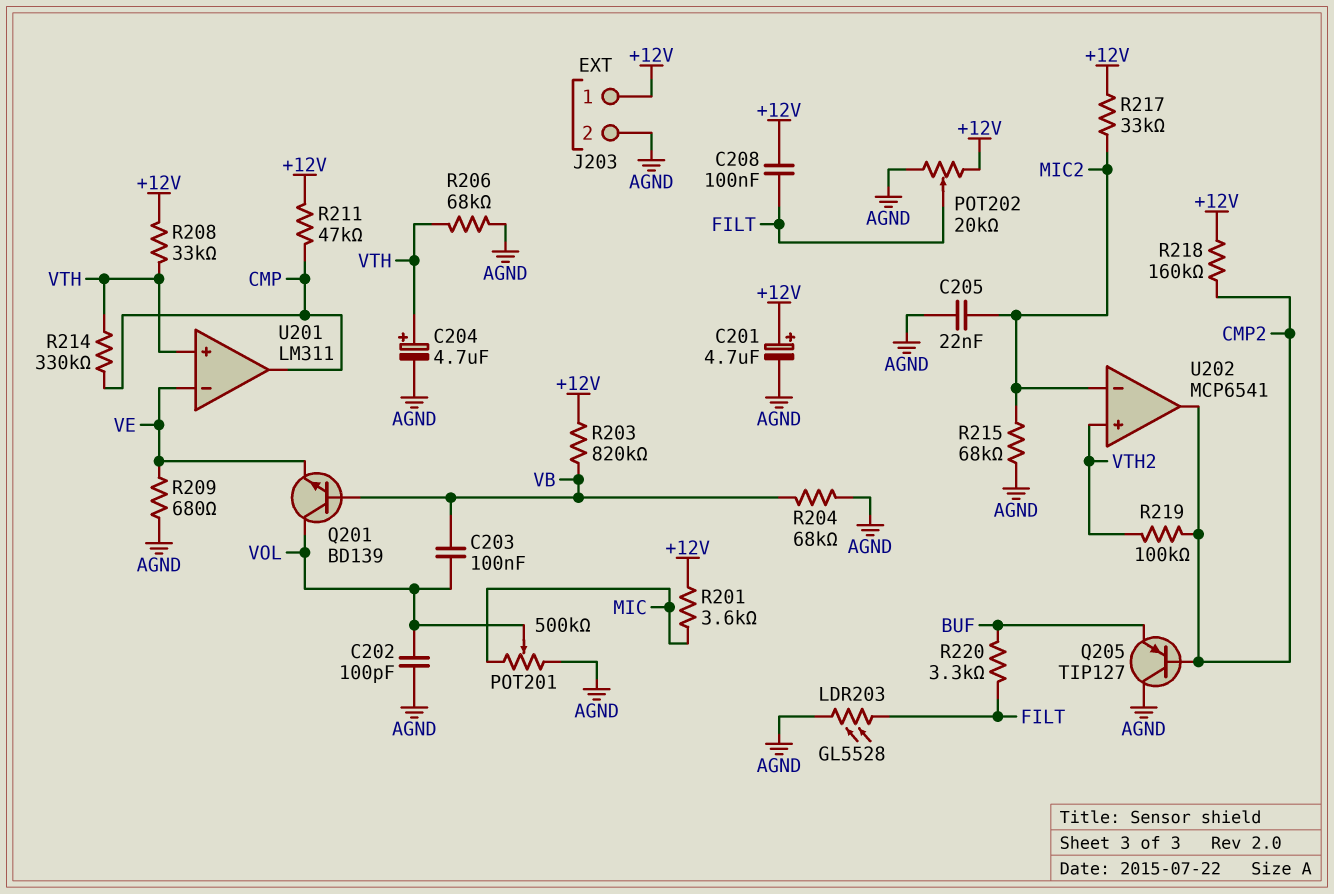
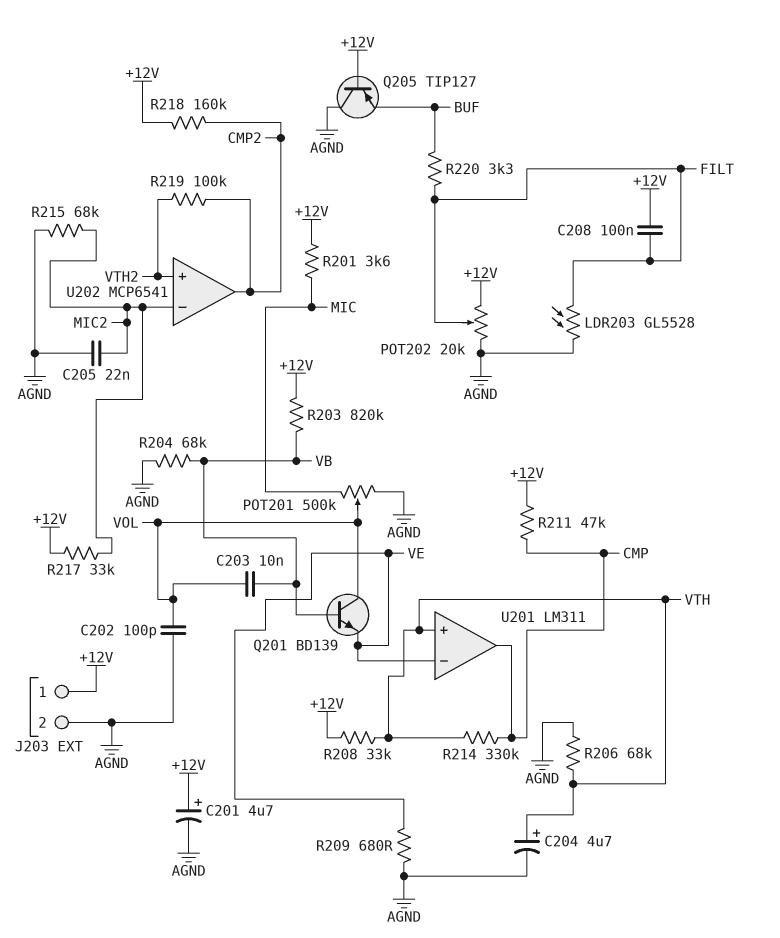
C203: 100nF (VB, VOL) -> 10nF (VB, VOL)
Q205: PNP TIP127 (B CMP2, C AGND, E BUF) -> PNP TIP127 (B +12V, C AGND, E BUF)

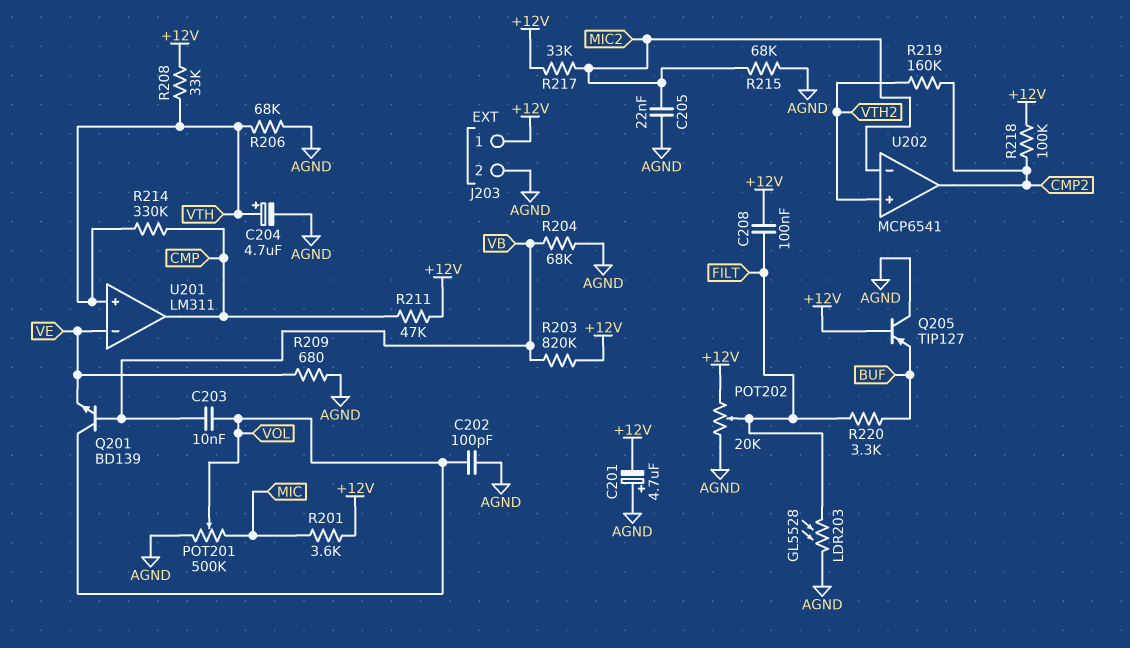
C201: 4.7uF (plus +12V, minus AGND) -> 4.7uF (plus AGND, minus +12V)
R218: 160k (+12V, CMP2) -> 100k (+12V, CMP2)
R219: 100k (CMP2, VTH2) -> 160k (CMP2, VTH2)

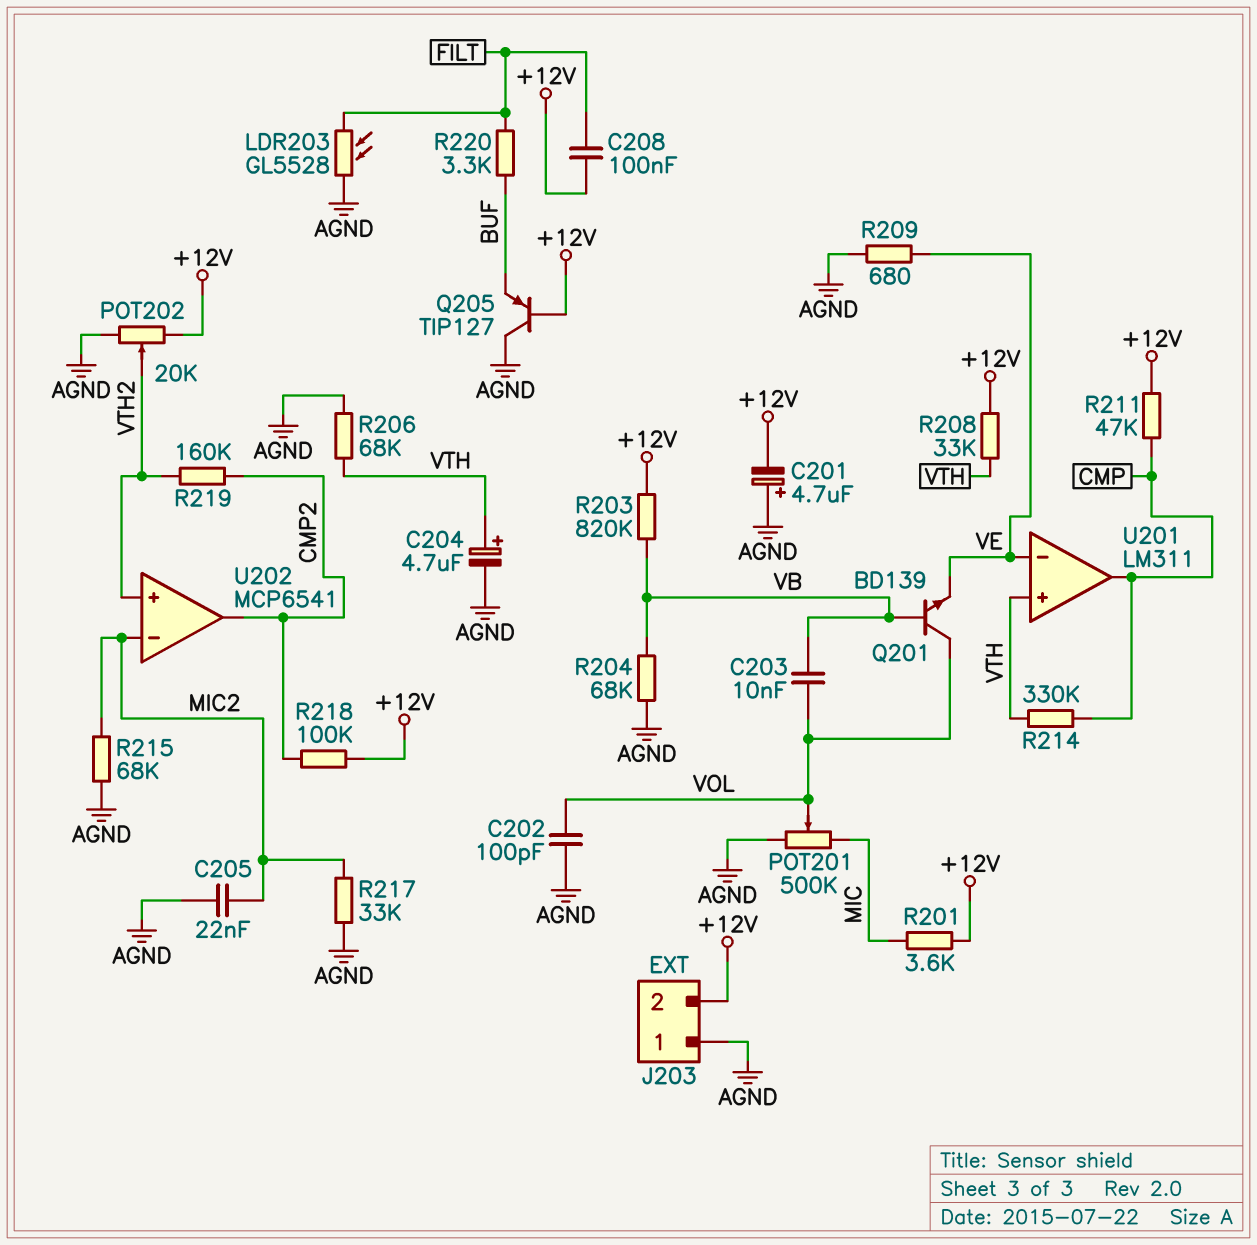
J203 pin 1: +12V -> AGND
J203 pin 2: AGND -> +12V
POT202: 20k (+12V, AGND, wiper FILT) -> 20k (+12V, AGND, wiper VTH2)
R217: 33k (+12V, MIC2) -> 33k (AGND, MIC2)

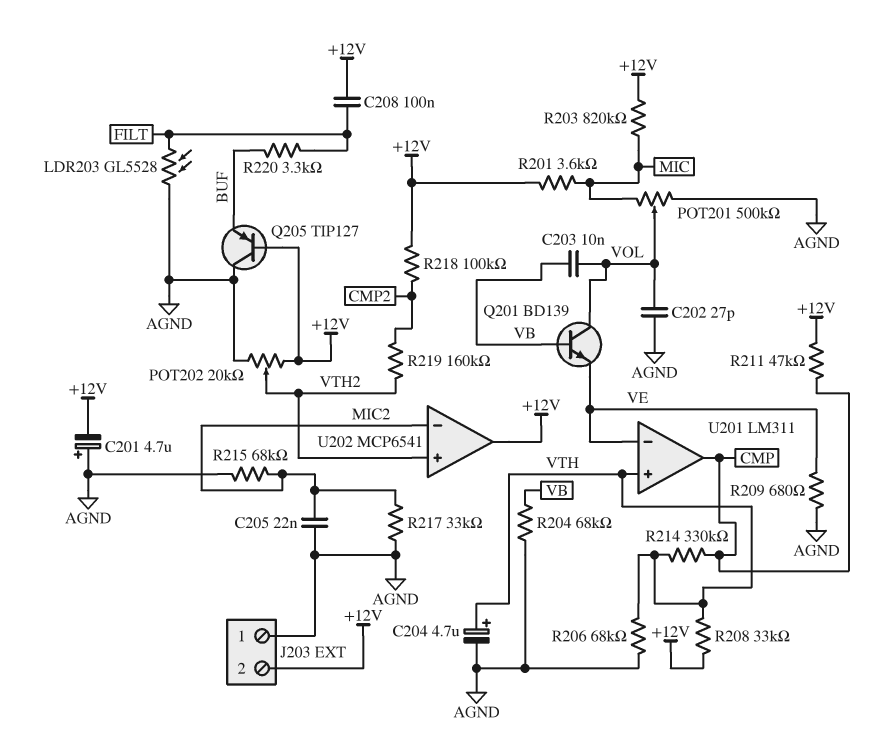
C202: 100pF (AGND, VOL) -> 27pF (AGND, VOL)
R203: 820k (+12V, VB) -> 820k (+12V, MIC)
U202 pin out: CMP2 -> +12V

